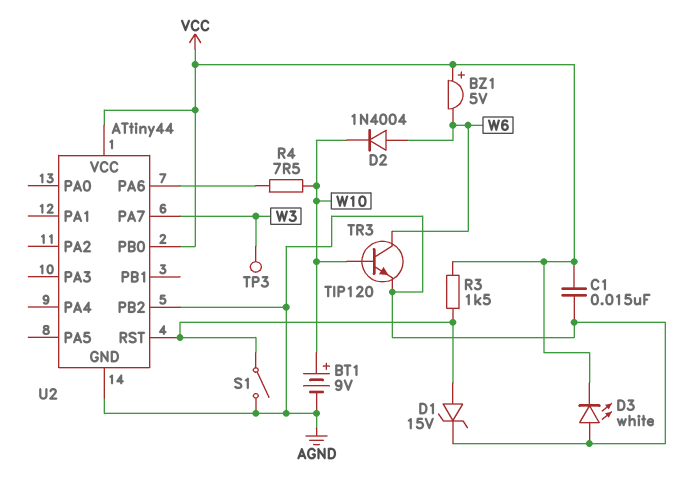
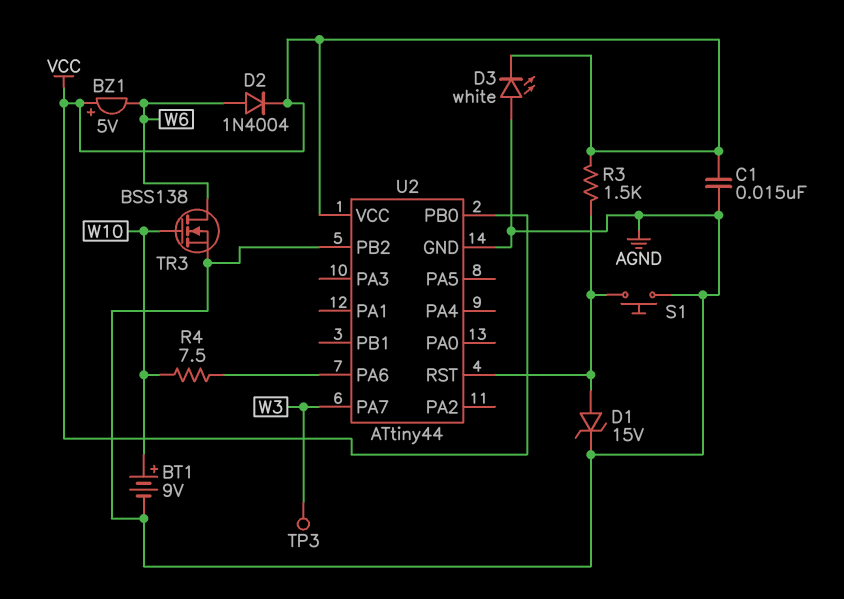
D2: diode 1N4004 (A W6, K W10) -> diode 1N4004 (A W6, K VCC)
S1: switch (AGND, U2/RST) -> button (AGND, U2/RST)
TR3: NPN TIP120 (B W10, C W6, E AGND) -> NMOS BSS138 (G W10, D W6, S AGND)

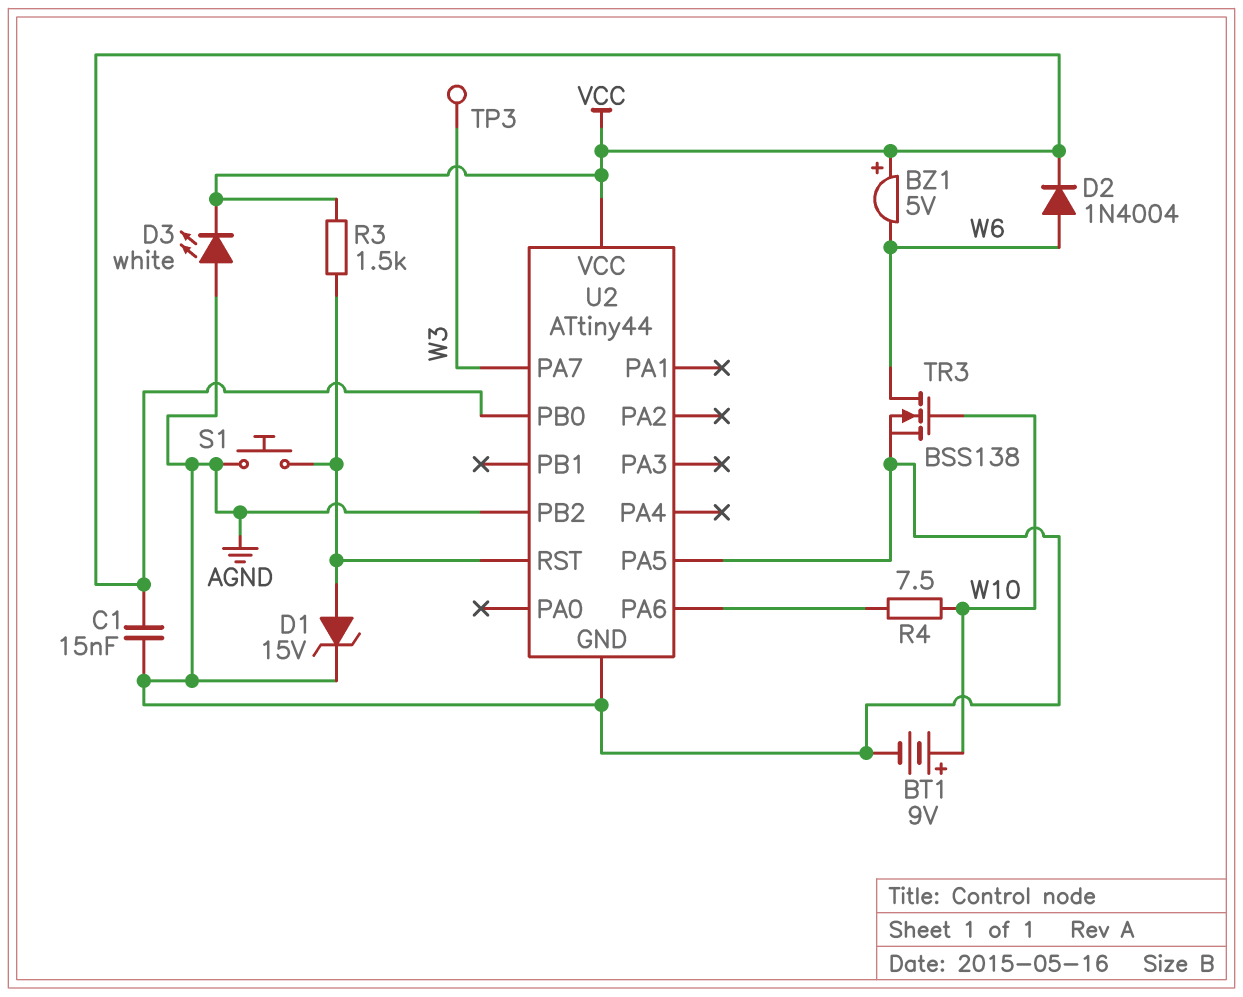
U2 pin PA5: none -> AGND

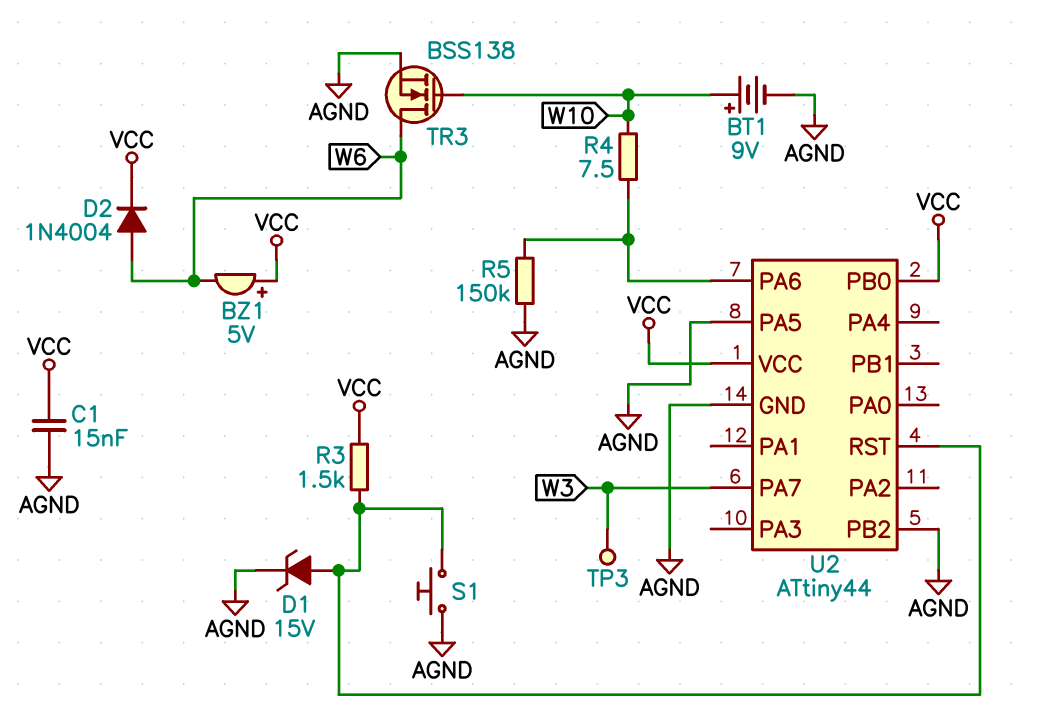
D3: LED white (A AGND, K VCC) -> none
R5: none -> 150k (AGND, U2/PA6)

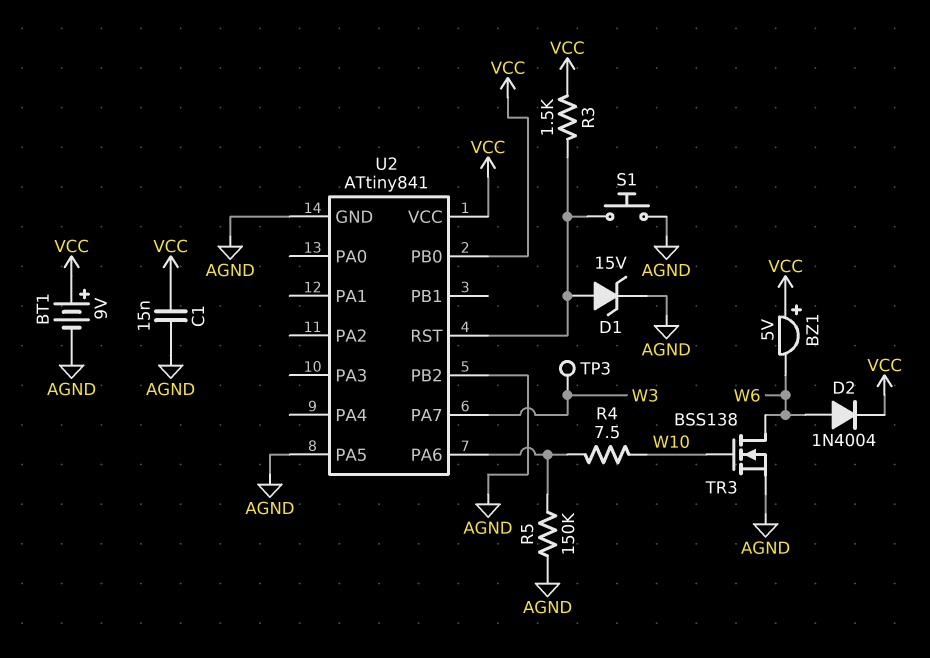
BT1: 9V (plus W10, minus AGND) -> 9V (plus VCC, minus AGND)
U2: ATtiny44 -> ATtiny841

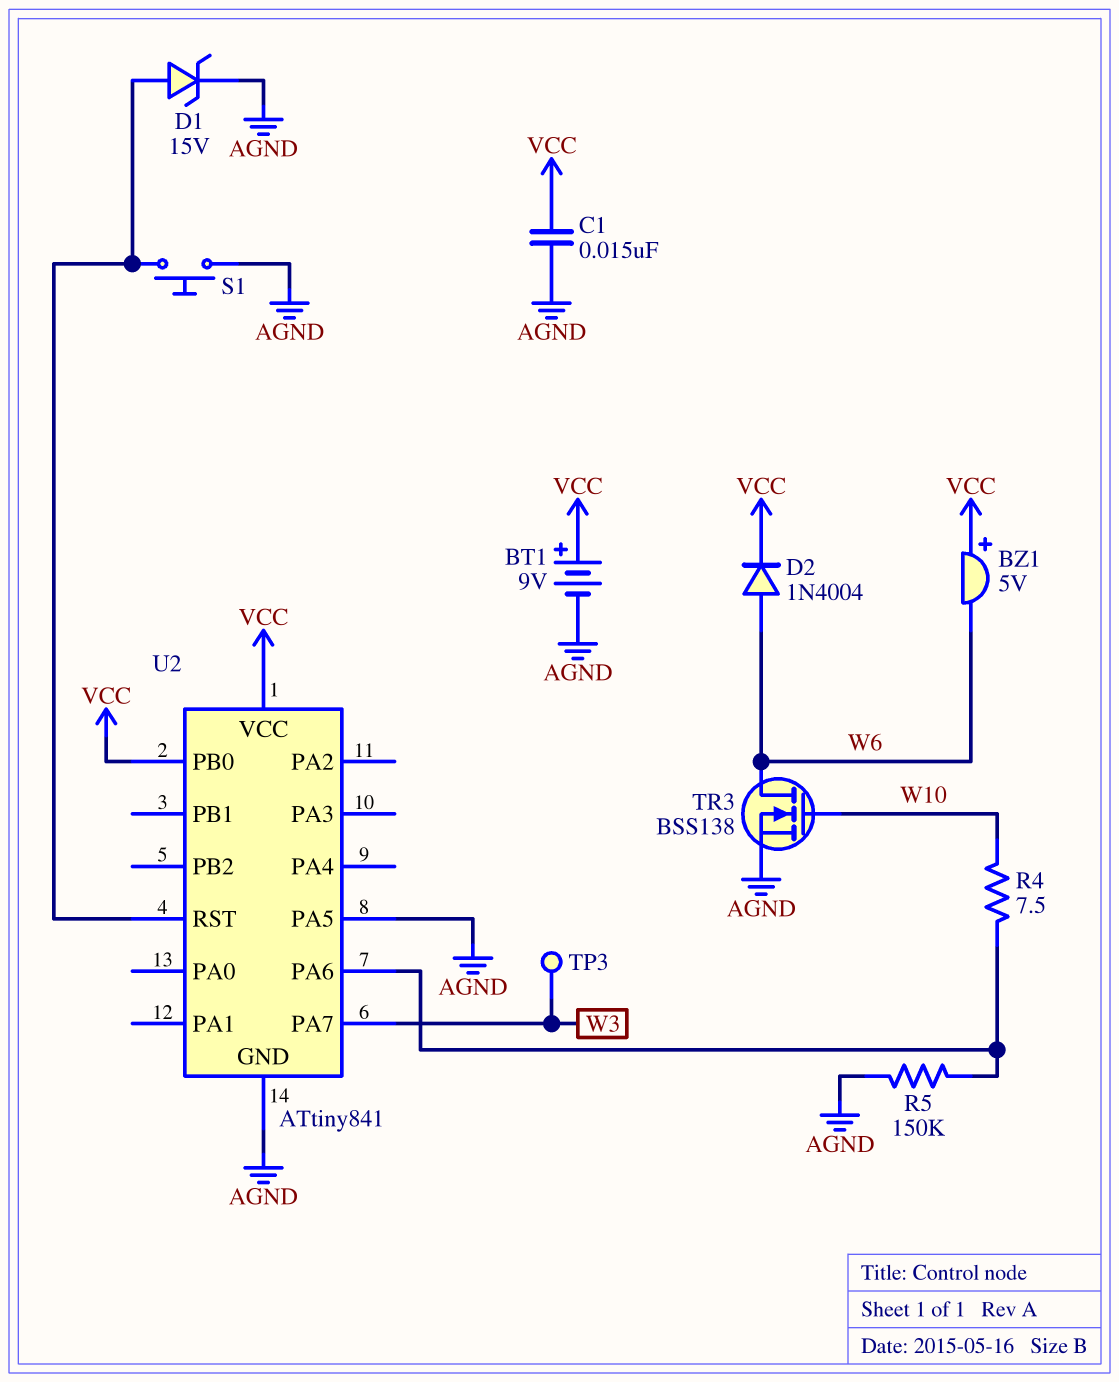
R3: 1.5k (U2/RST, VCC) -> none
U2 pin PB2: AGND -> none

